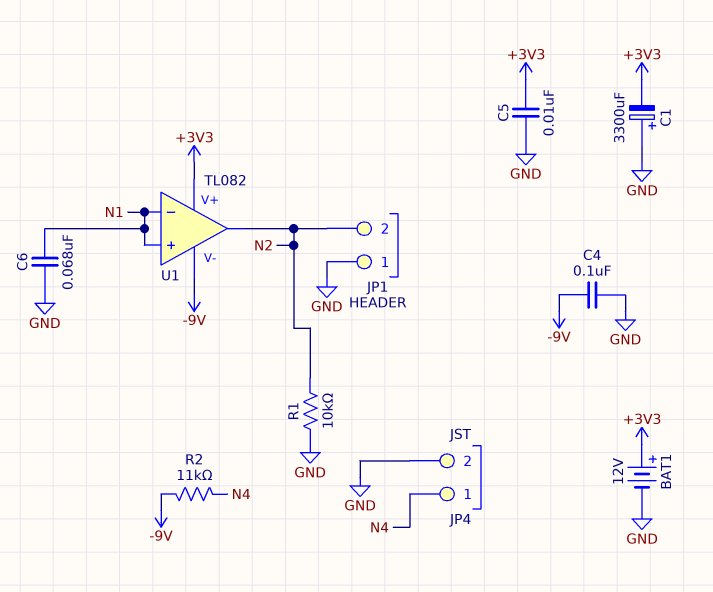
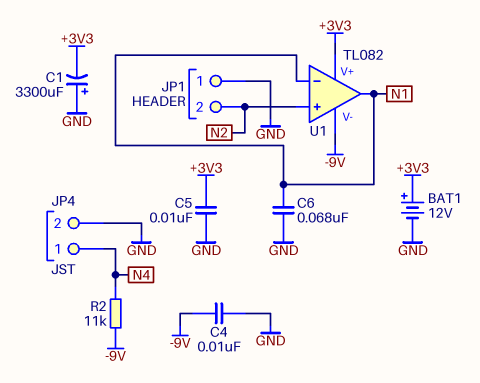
C4: 100nF (-9V, GND) -> 10nF (-9V, GND)
R1: 10k (GND, N2) -> none
U1 pin in+: N1 -> N2
U1 pin out: N2 -> N1

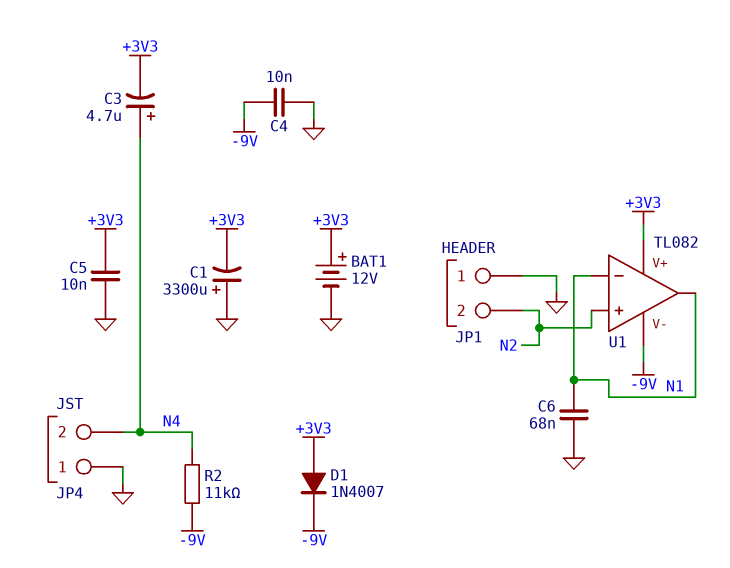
C3: none -> 4.7uF (plus N4, minus +3V3)
D1: none -> diode 1N4007 (A +3V3, K -9V)
JP4 pin 1: N4 -> GND
JP4 pin 2: GND -> N4

